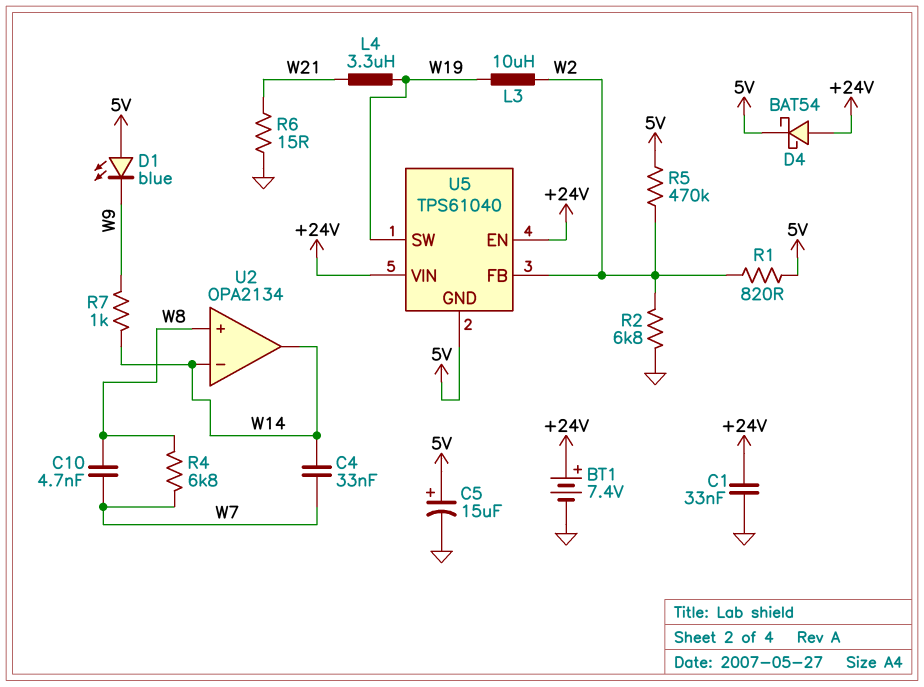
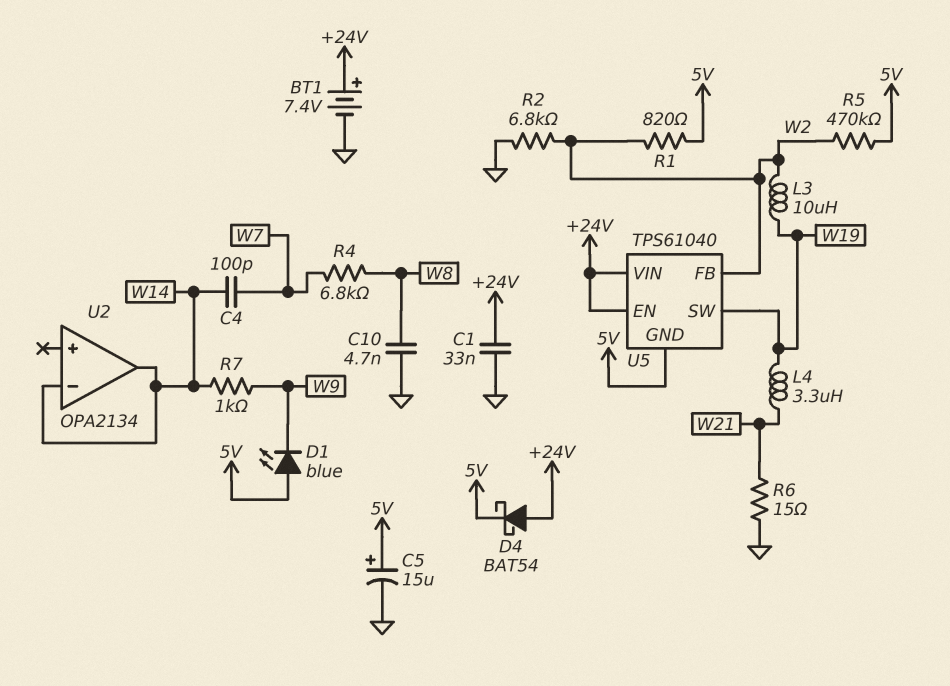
C4: 33nF (W7, W14) -> 100pF (W7, W14)
C10: 4.7nF (W7, W8) -> 4.7nF (GND, W8)
U2 pin in+: W8 -> none

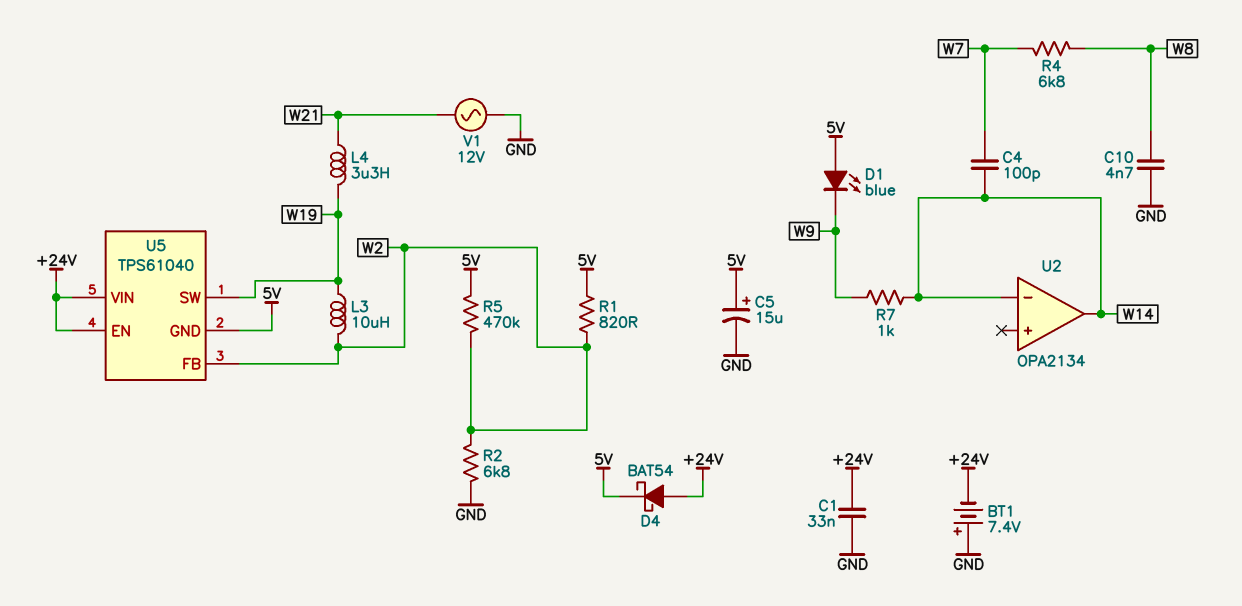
BT1: 7.4V (plus +24V, minus GND) -> 7.4V (plus GND, minus +24V)
R6: 15 (GND, W21) -> none
V1: none -> AC 12V (GND, W21)

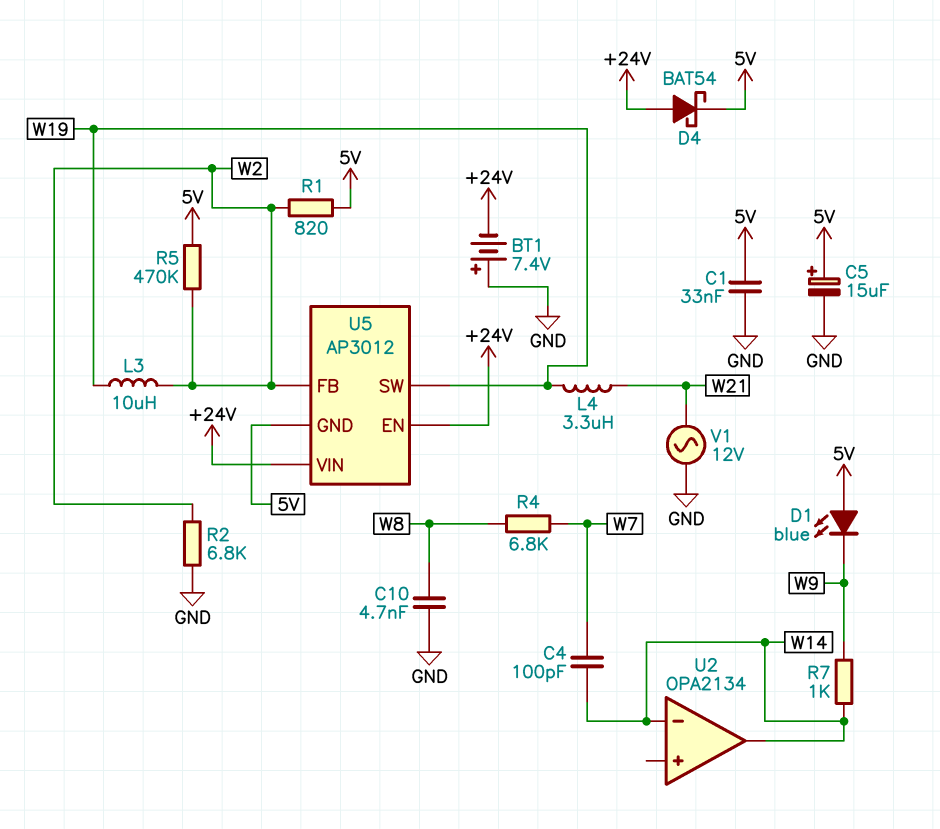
C1: 33nF (+24V, GND) -> 33nF (5V, GND)
U5: TPS61040 -> AP3012

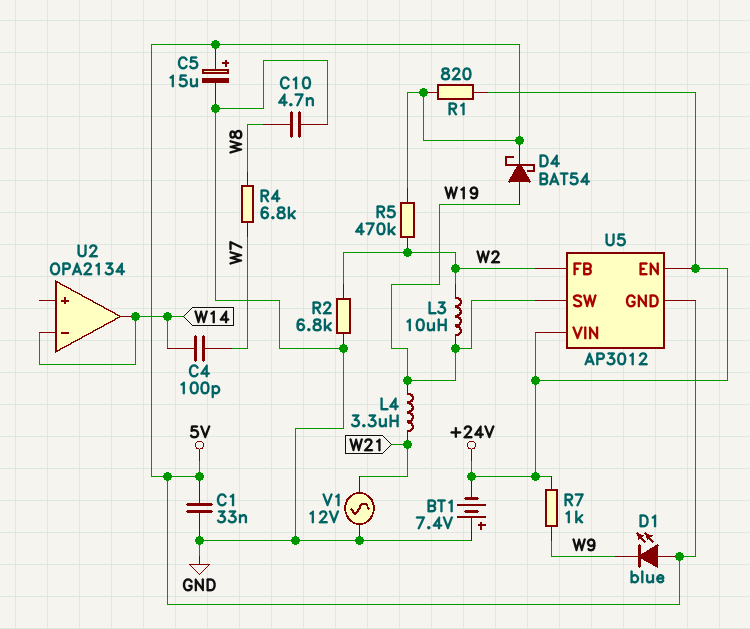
D4: schottky BAT54 (A +24V, K 5V) -> schottky BAT54 (A W19, K 5V)
R1: 820 (5V, W2) -> 820 (+24V, 5V)
R7: 1k (W9, W14) -> 1k (+24V, W9)

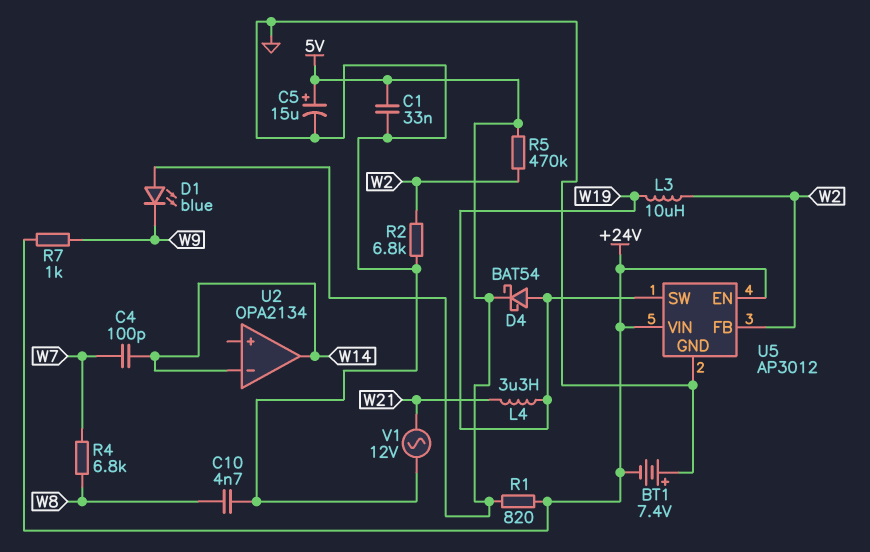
U5 pin GND: 5V -> GND

